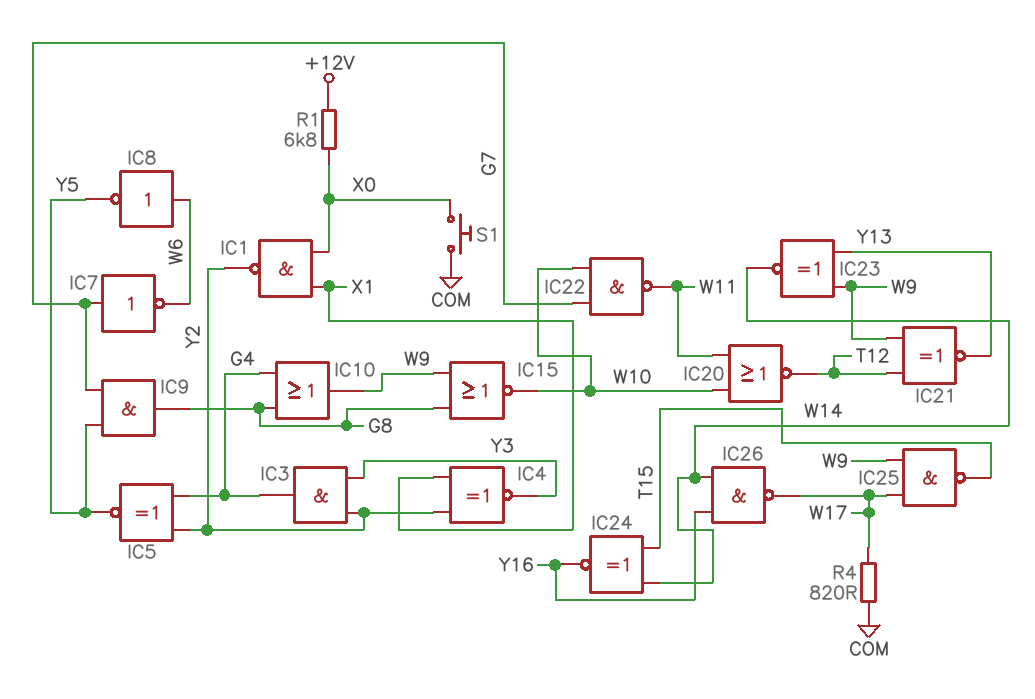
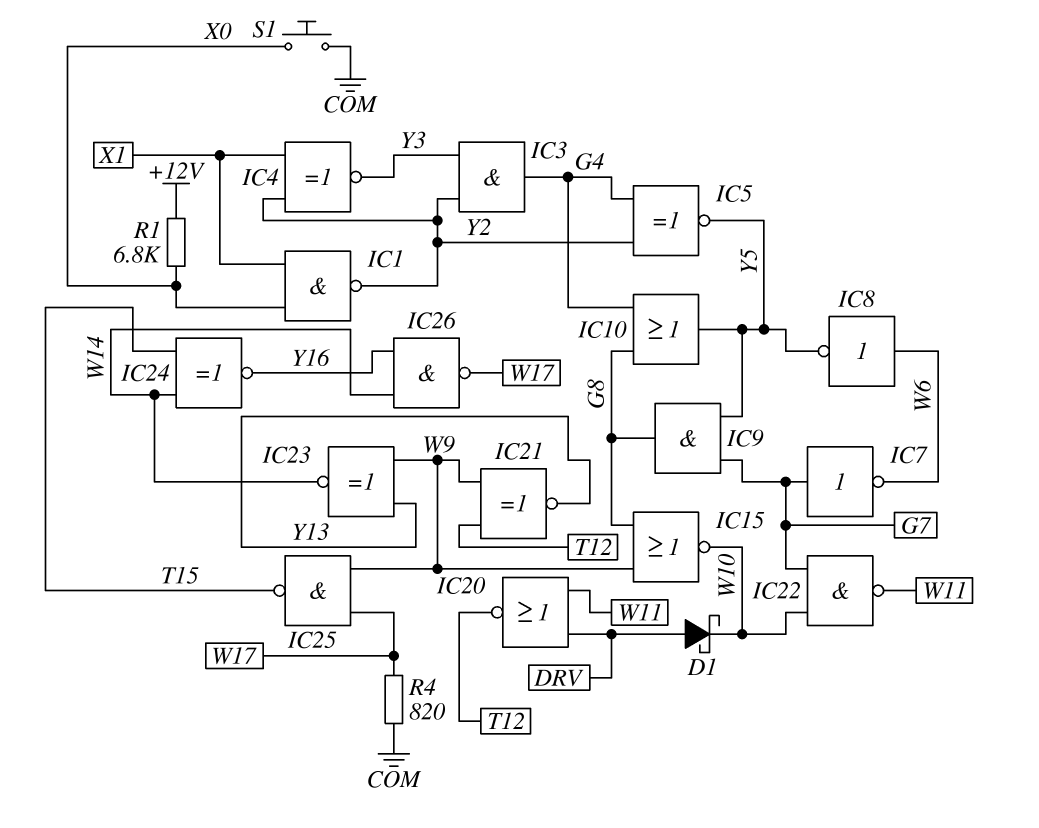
D1: none -> schottky (A DRV, K W10)
IC10: OR (in G4, in G8, out W9) -> OR (in G4, in G8, out Y5)
IC20: NOR (in W10, in W11, out T12) -> NOR (in DRV, in W11, out T12)

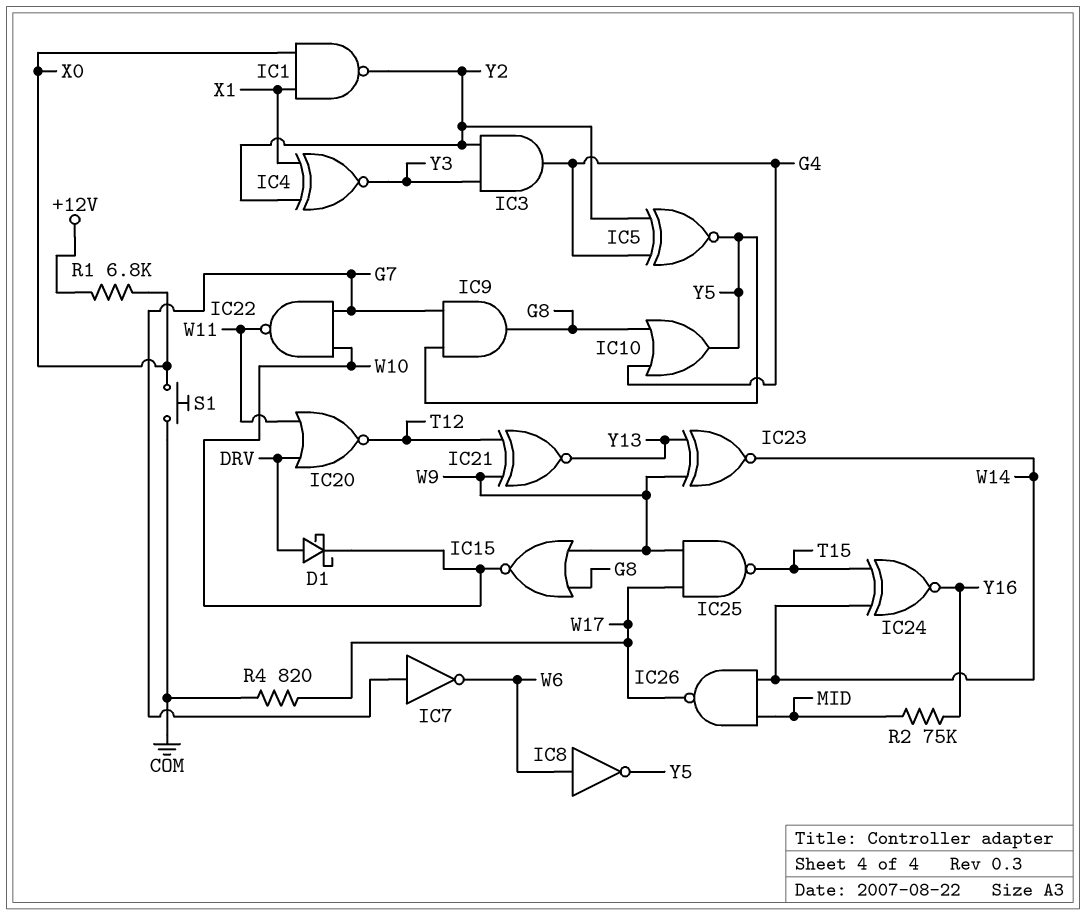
IC26: NAND (in W14, in Y16, out W17) -> NAND (in MID, in W14, out W17)
R2: none -> 75k (MID, Y16)

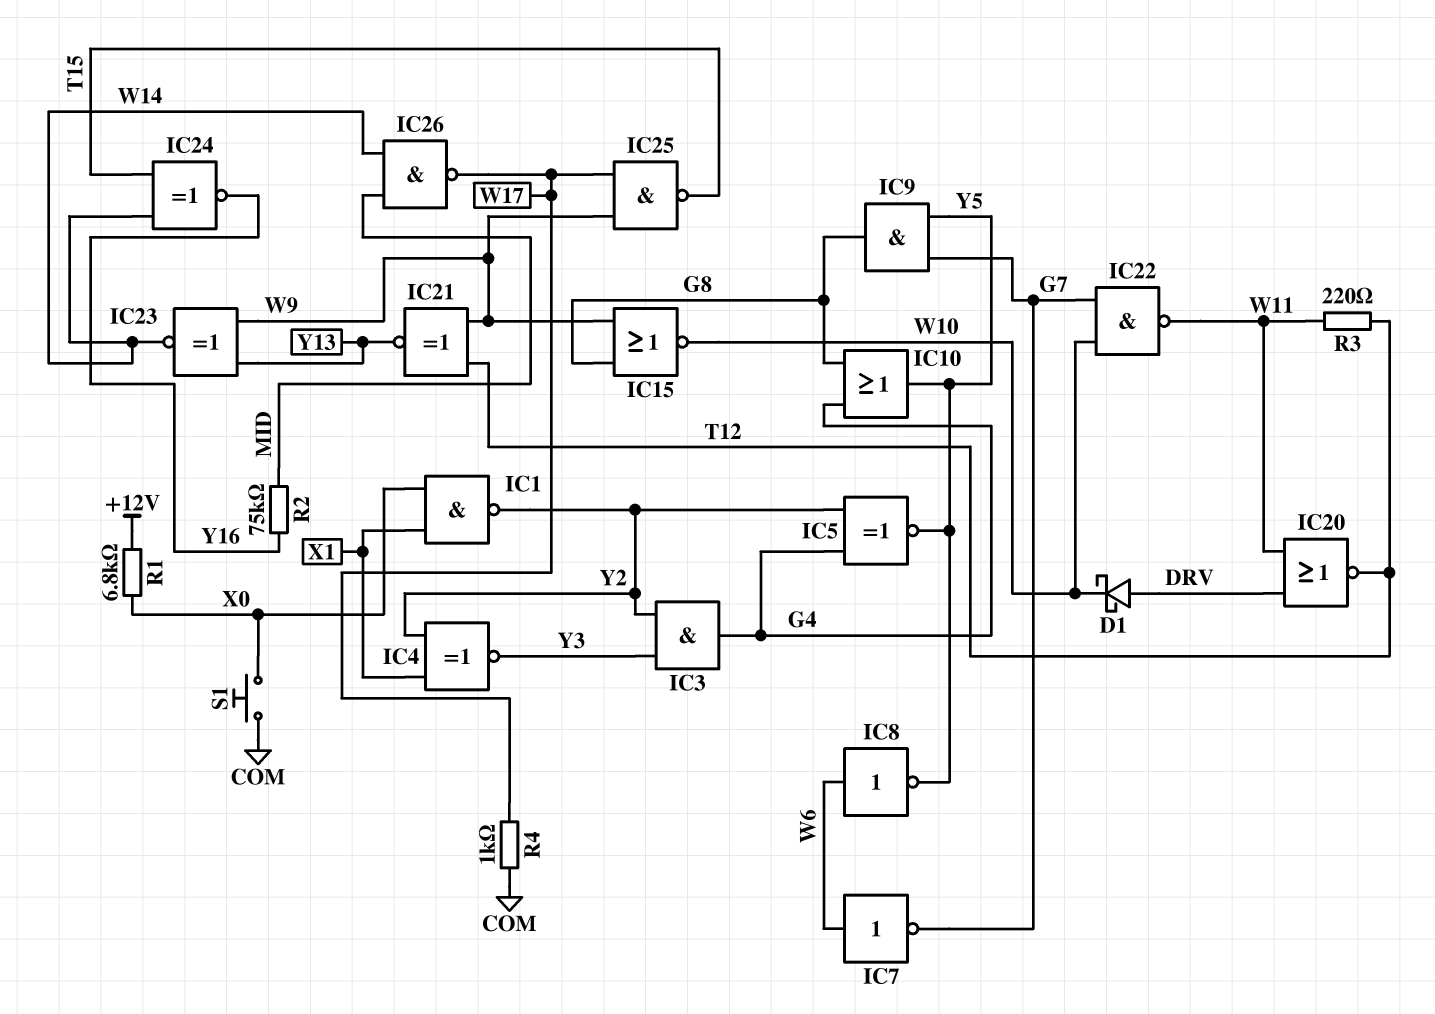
IC7: NOT (in G7, out W6) -> NOT (in W6, out G7)
R3: none -> 220 (T12, W11)
R4: 820 (COM, W17) -> 1k (COM, W17)

